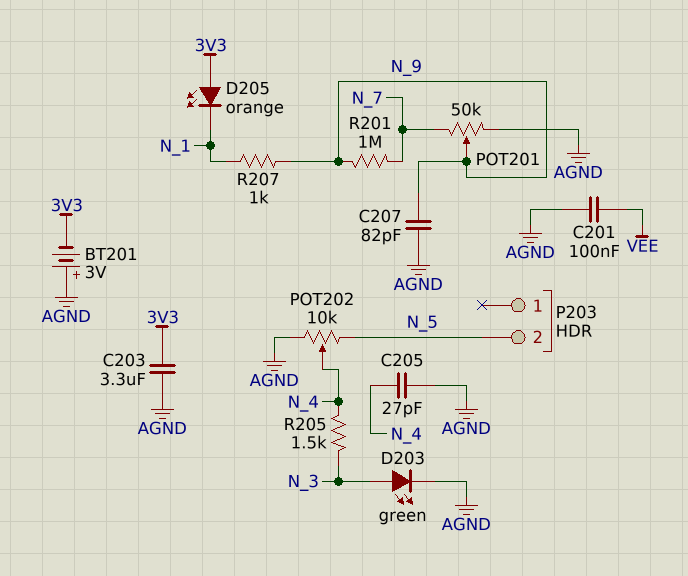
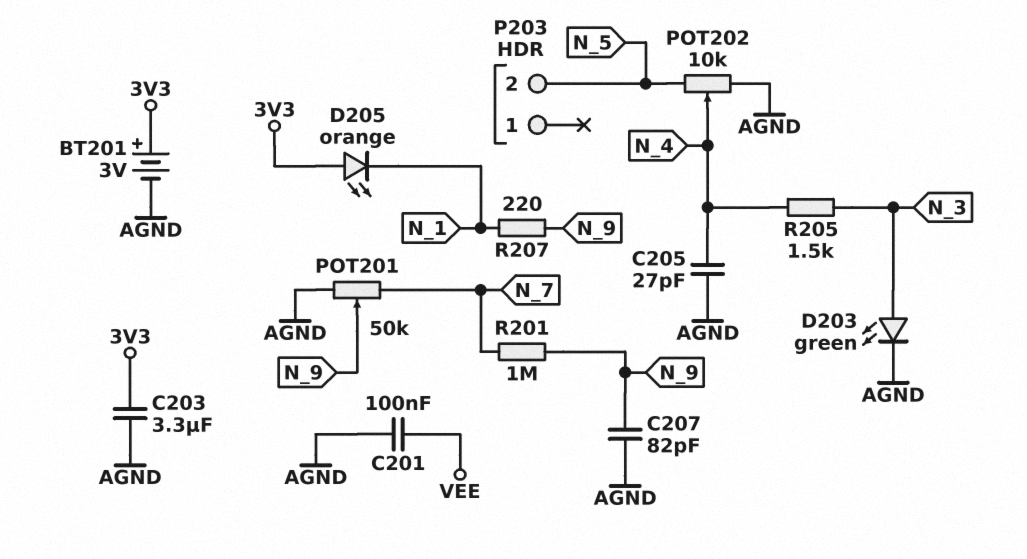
BT201: 3V (plus AGND, minus 3V3) -> 3V (plus 3V3, minus AGND)
R207: 1k (N_1, N_9) -> 220 (N_1, N_9)

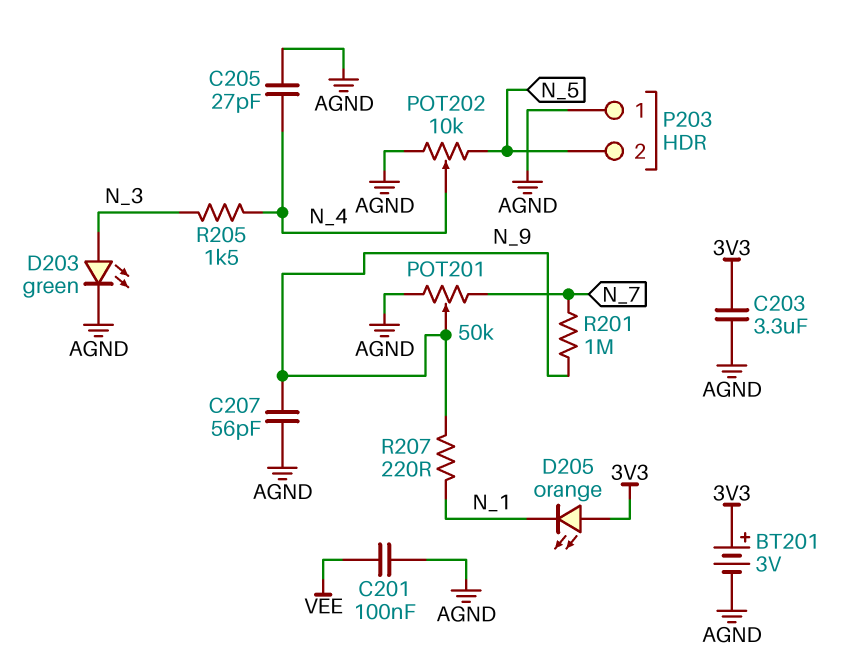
C207: 82pF (AGND, N_9) -> 56pF (AGND, N_9)
P203 pin 1: none -> AGND

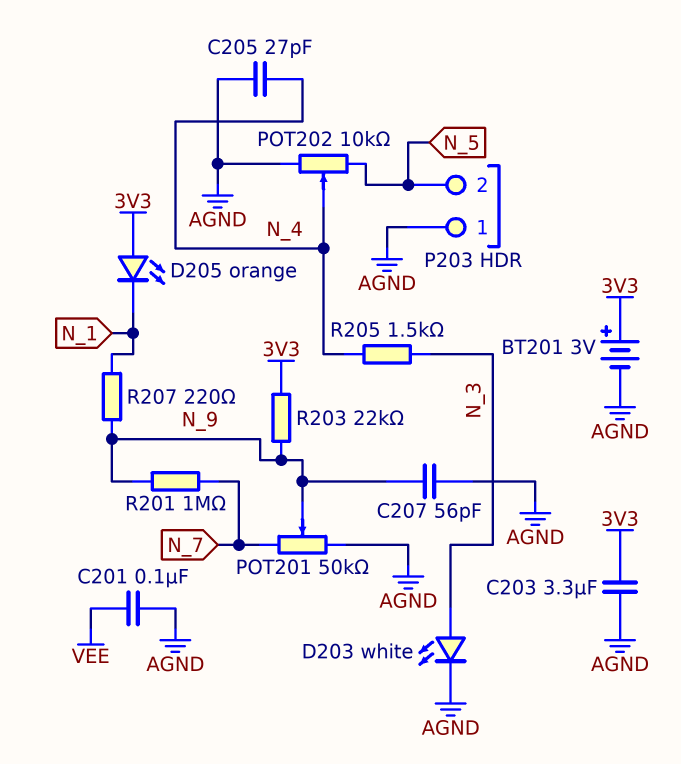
D203: LED green (A N_3, K AGND) -> LED white (A N_3, K AGND)
R203: none -> 22k (3V3, N_9)

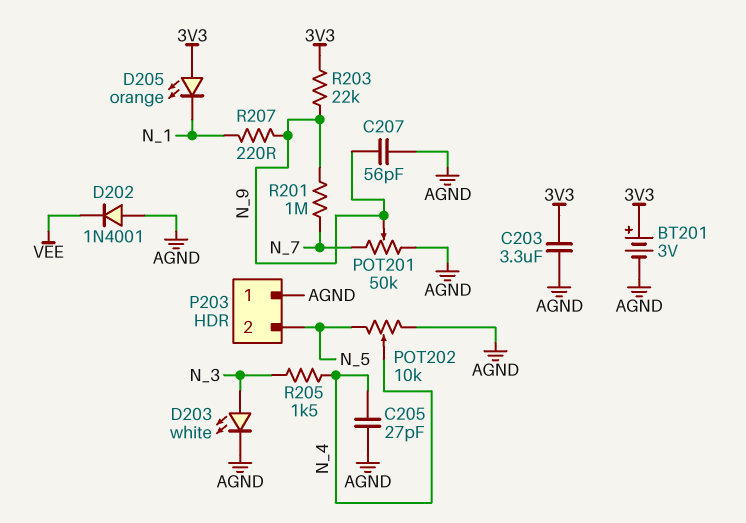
C201: 100nF (AGND, VEE) -> none
D202: none -> diode 1N4001 (A AGND, K VEE)

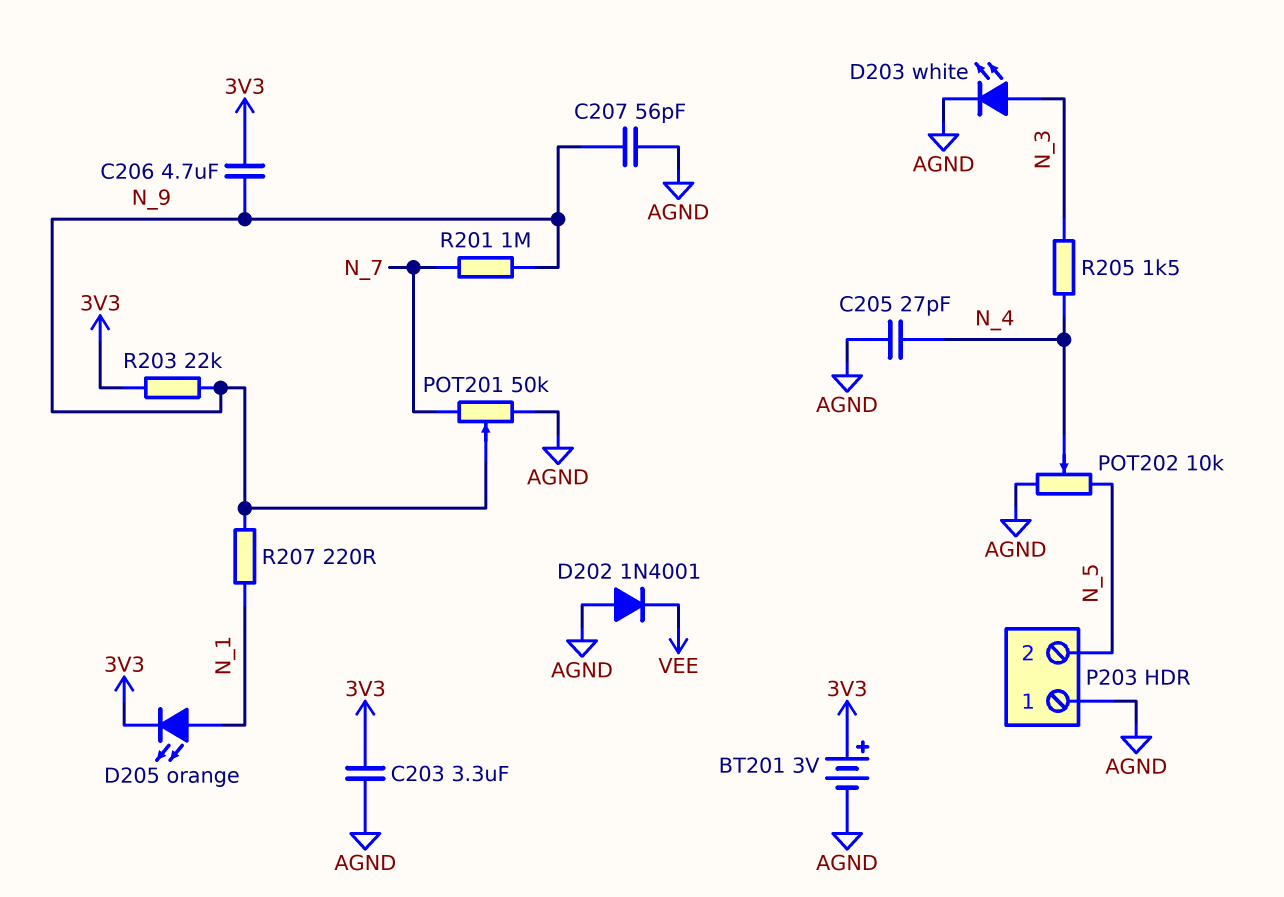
C206: none -> 4.7uF (3V3, N_9)
D205: LED orange (A 3V3, K N_1) -> LED orange (A N_1, K 3V3)

